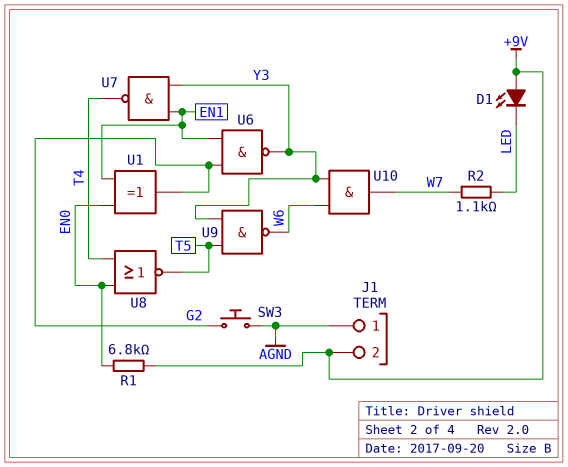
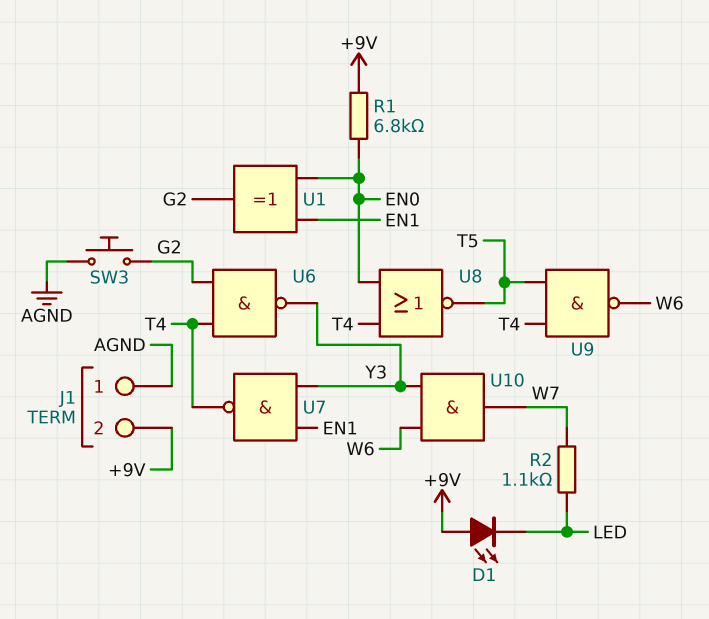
U6: NAND (in EN1, in G2, out Y3) -> NAND (in G2, in T4, out Y3)
U9: NAND (in T5, in Y3, out W6) -> NAND (in T4, in T5, out W6)

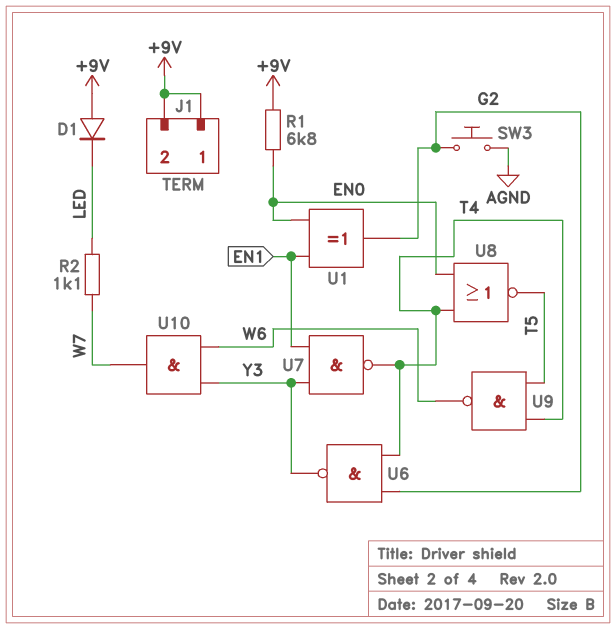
D1: LED (A +9V, K LED) -> diode (A +9V, K LED)
J1 pin 1: AGND -> +9V

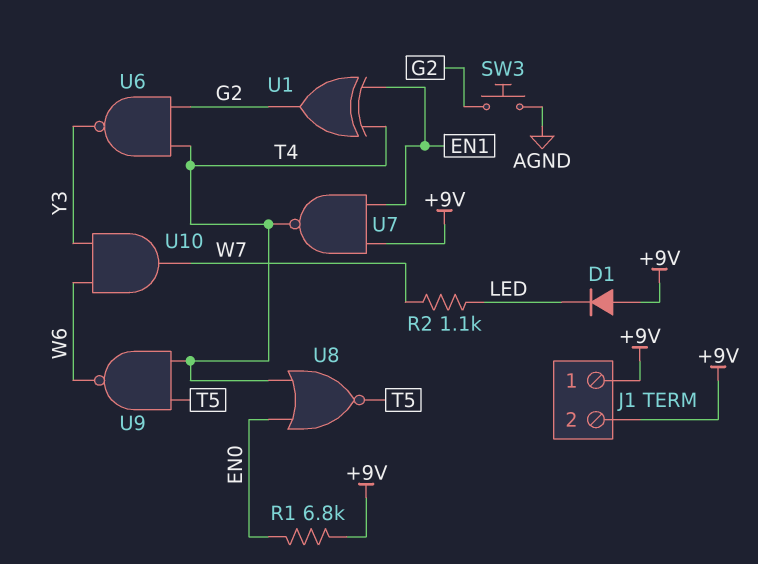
U1: XOR (in EN0, in EN1, out G2) -> XOR (in EN1, in T4, out G2)
U7: NAND (in EN1, in Y3, out T4) -> NAND (in +9V, in EN1, out T4)

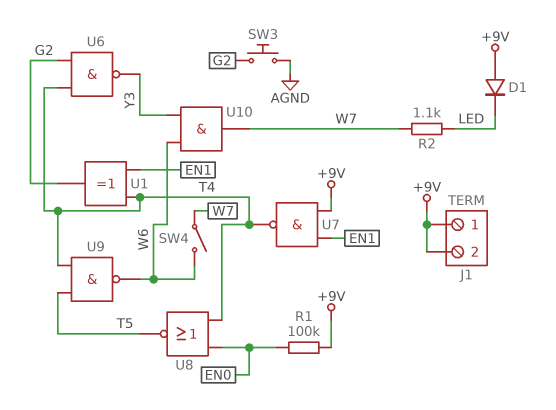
R1: 6.8k (+9V, EN0) -> 100k (+9V, EN0)
SW4: none -> switch (W6, W7)

